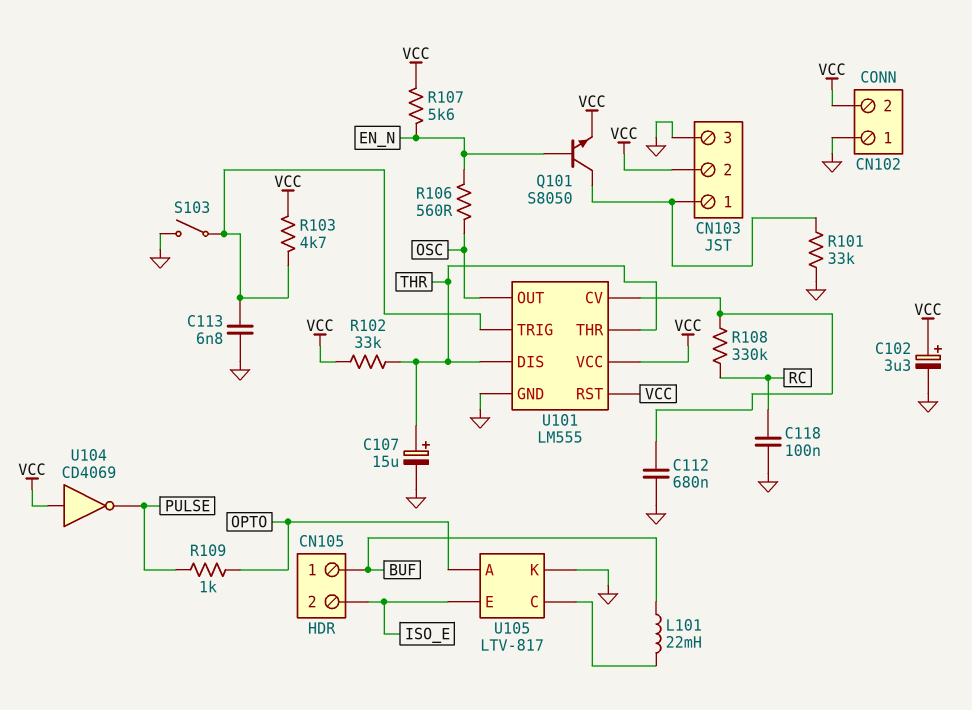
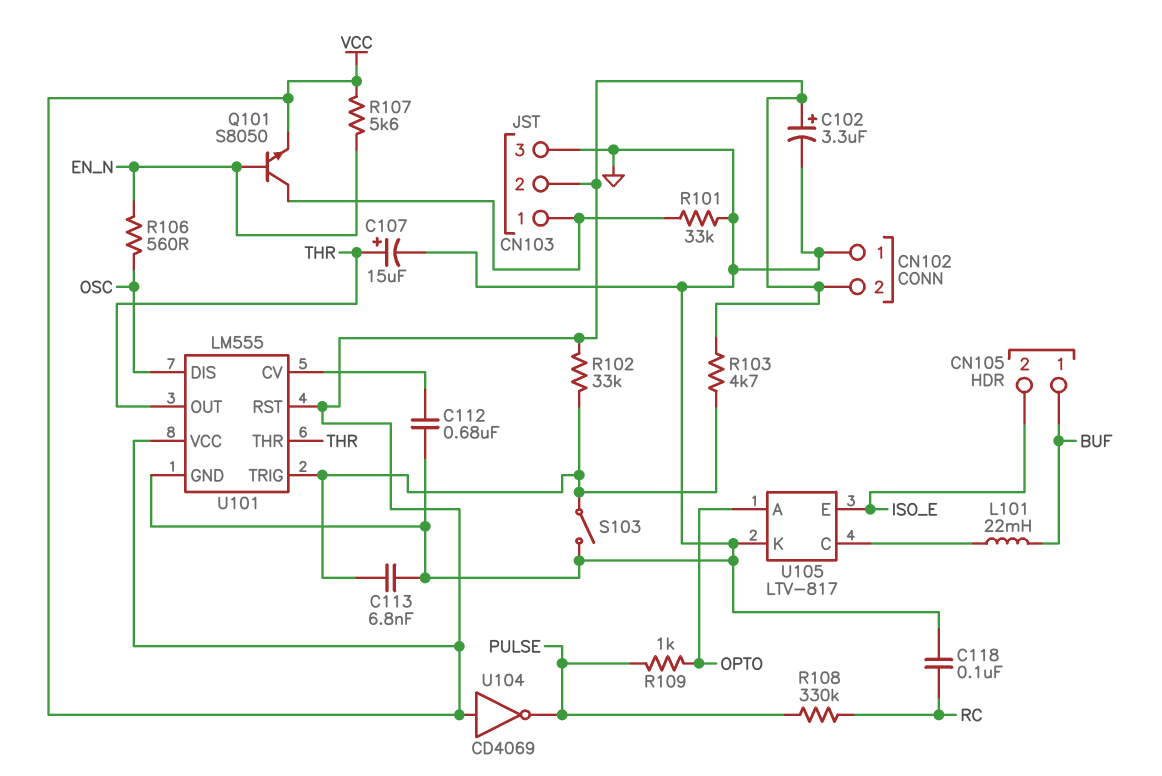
R102: 33k (THR, VCC) -> 33k (U101/TRIG, VCC)
R108: 330k (RC, U101/CV) -> 330k (PULSE, RC)
U101 pin DIS: THR -> OSC
U101 pin OUT: OSC -> THR

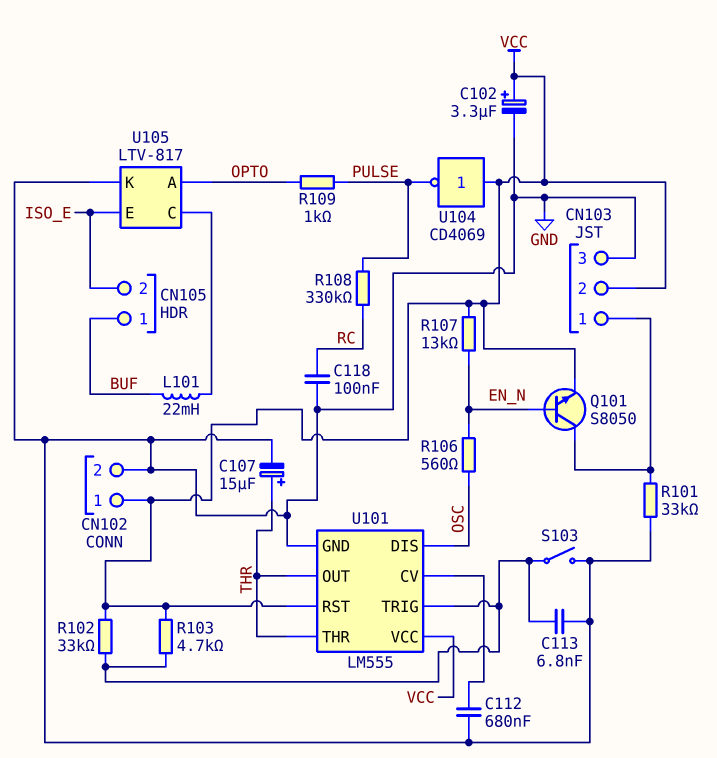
CN102 pin 1: GND -> VCC
CN102 pin 2: VCC -> GND
R107: 5.6k (EN_N, VCC) -> 13k (EN_N, VCC)

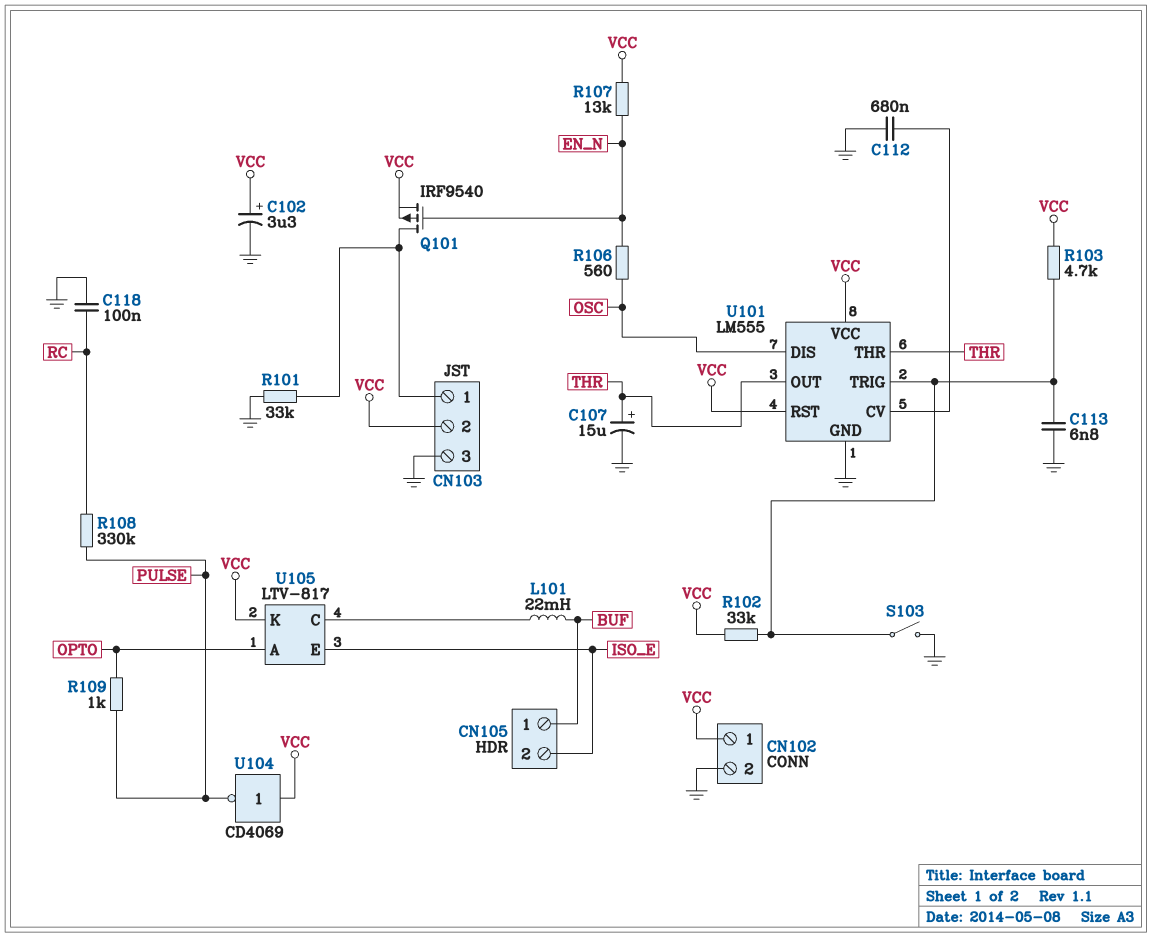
Q101: NPN S8050 (B EN_N, C CN103/1, E VCC) -> PMOS IRF9540 (G EN_N, D CN103/1, S VCC)
U105 pin K: GND -> VCC

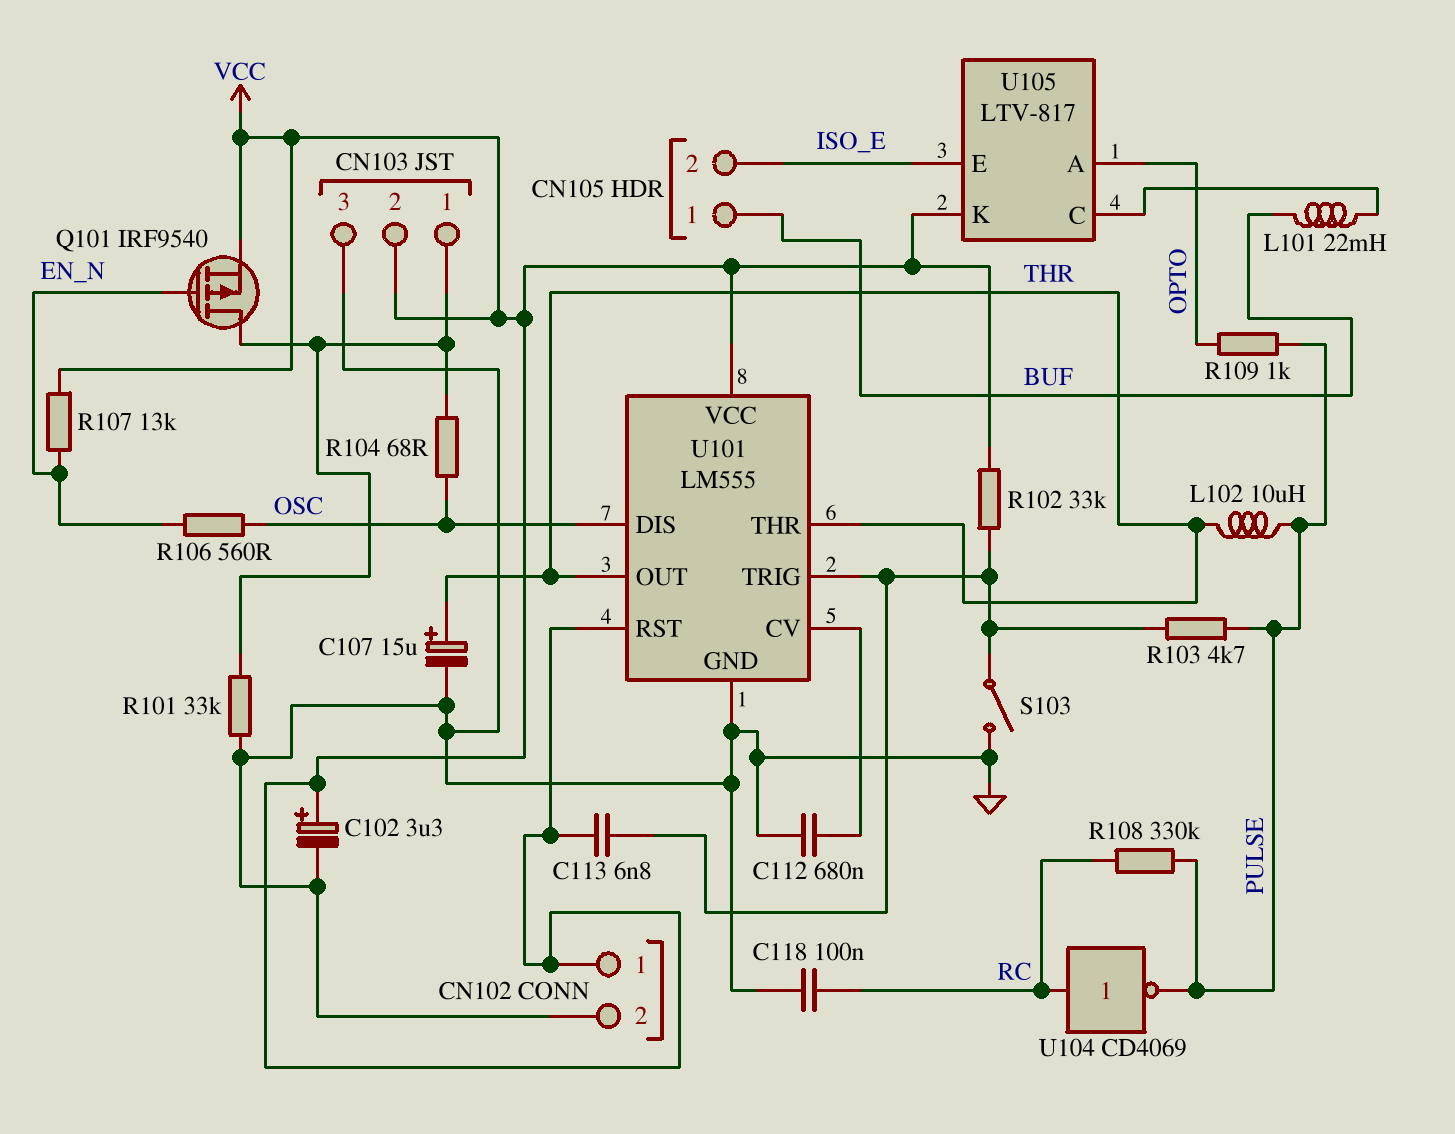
C113: 6.8nF (GND, U101/TRIG) -> 6.8nF (U101/TRIG, VCC)
L102: none -> 10uH (PULSE, THR)
R103: 4.7k (U101/TRIG, VCC) -> 4.7k (PULSE, U101/TRIG)
R104: none -> 68 (CN103/1, OSC)
U104: NOT CD4069 (in VCC, out PULSE) -> NOT CD4069 (in RC, out PULSE)

